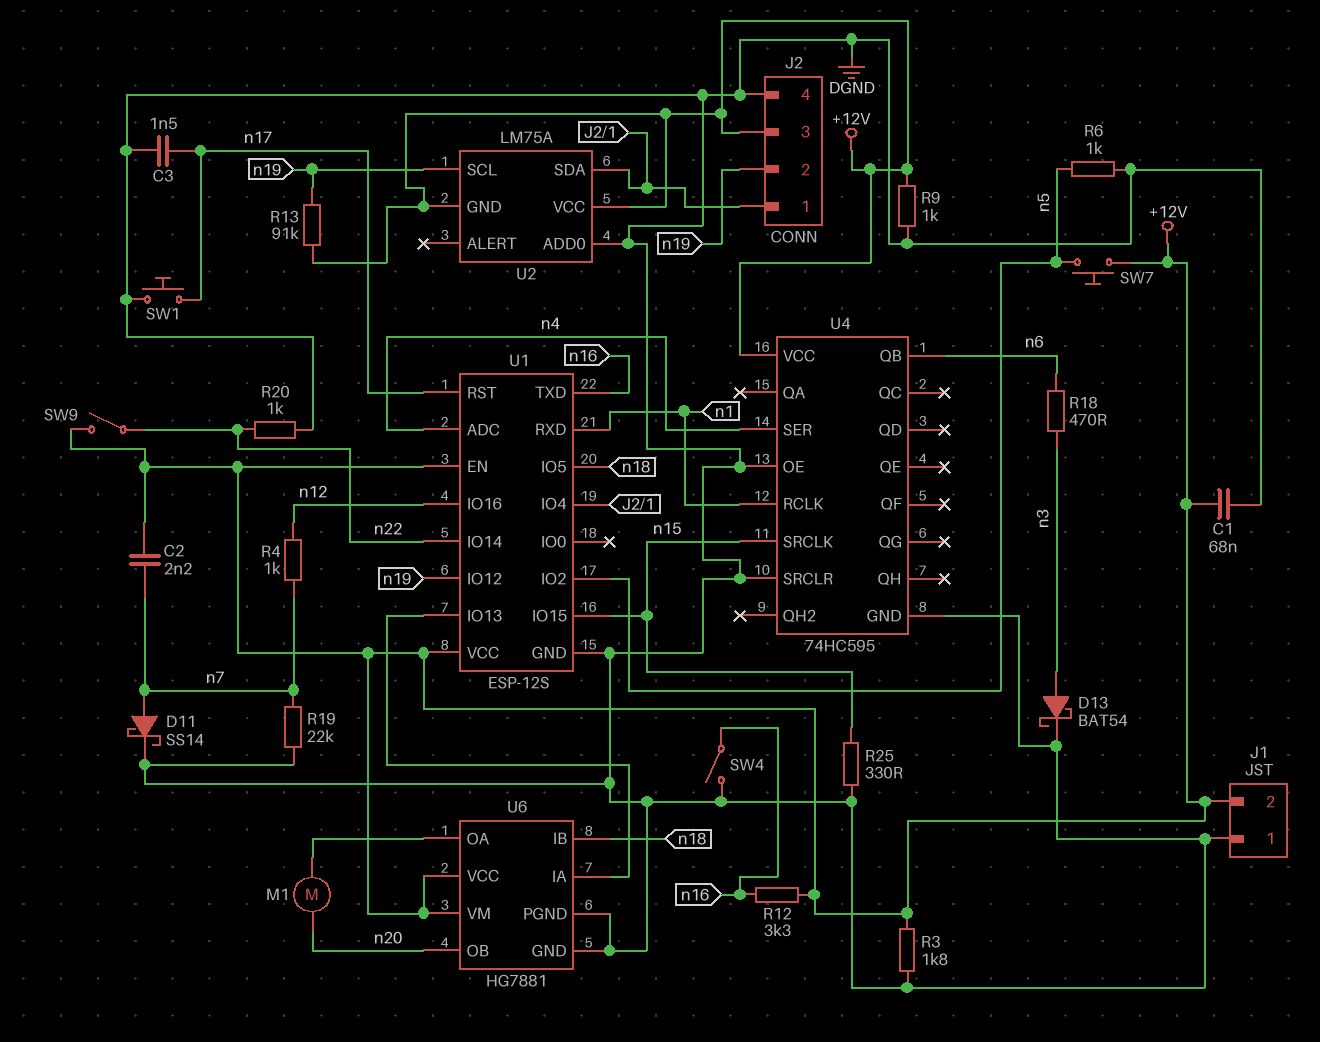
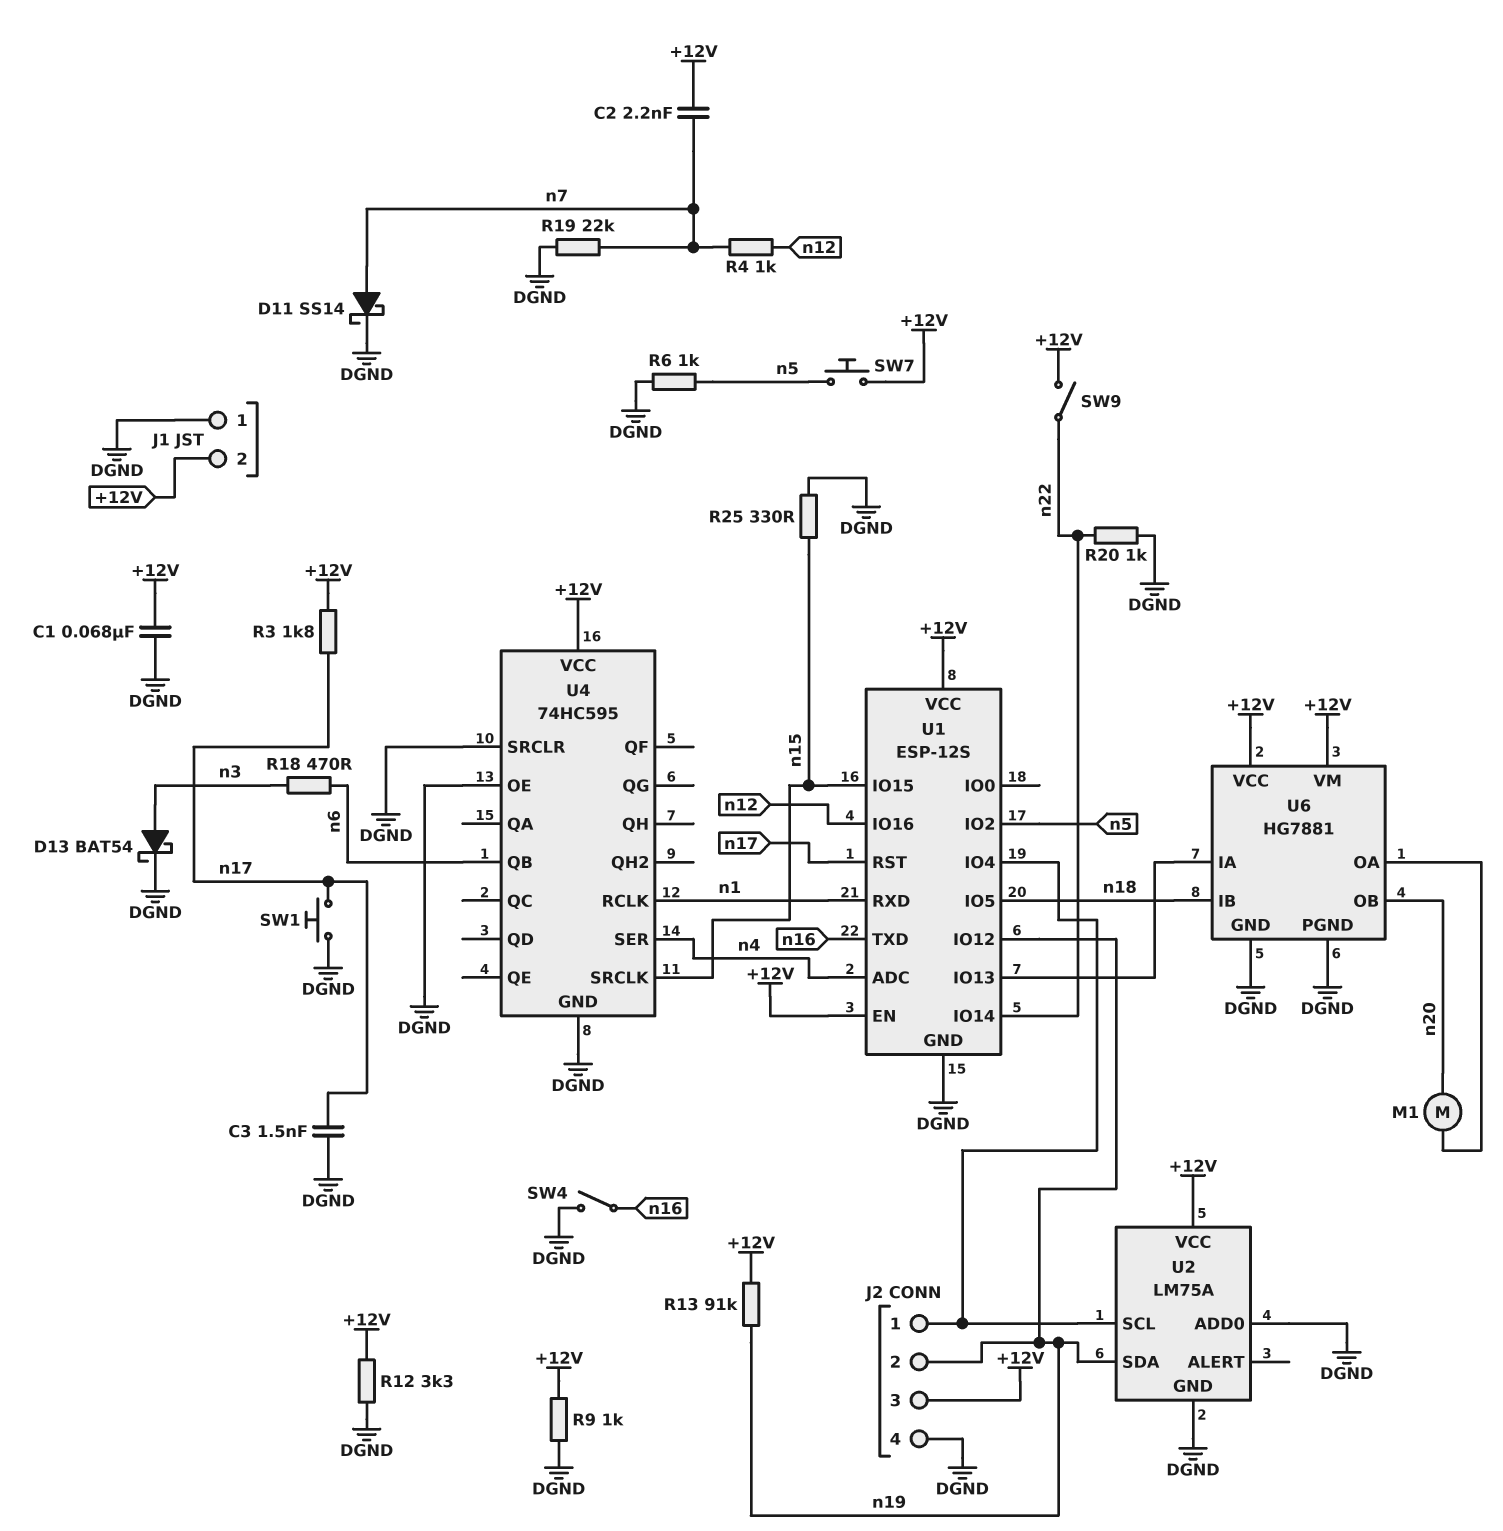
R3: 1.8k (+12V, DGND) -> 1.8k (+12V, n17)
R12: 3.3k (+12V, n16) -> 3.3k (+12V, DGND)
U2 pin GND: +12V -> DGND
U2 pin SCL: n19 -> J2/1
U2 pin SDA: J2/1 -> n19

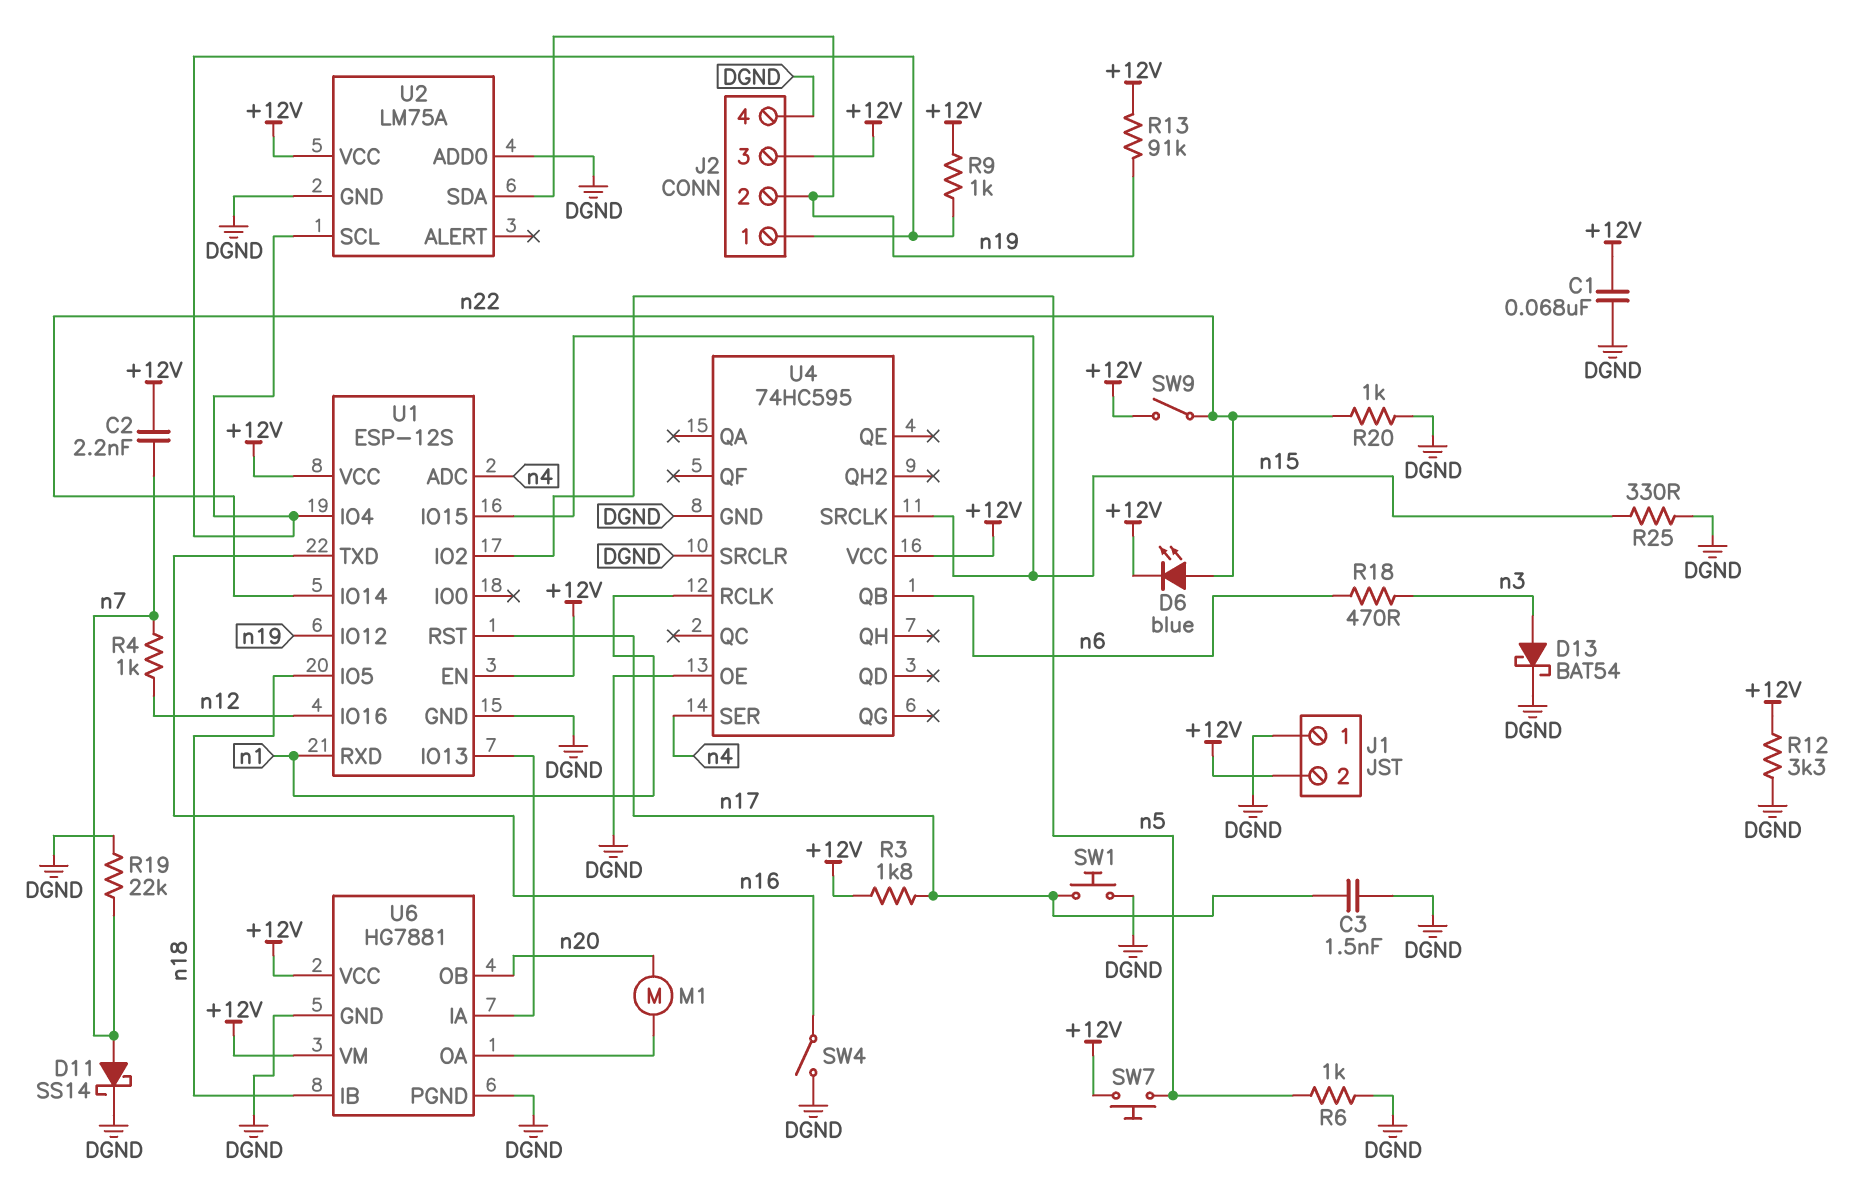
D6: none -> LED blue (A n22, K +12V)
R9: 1k (+12V, DGND) -> 1k (+12V, J2/1)

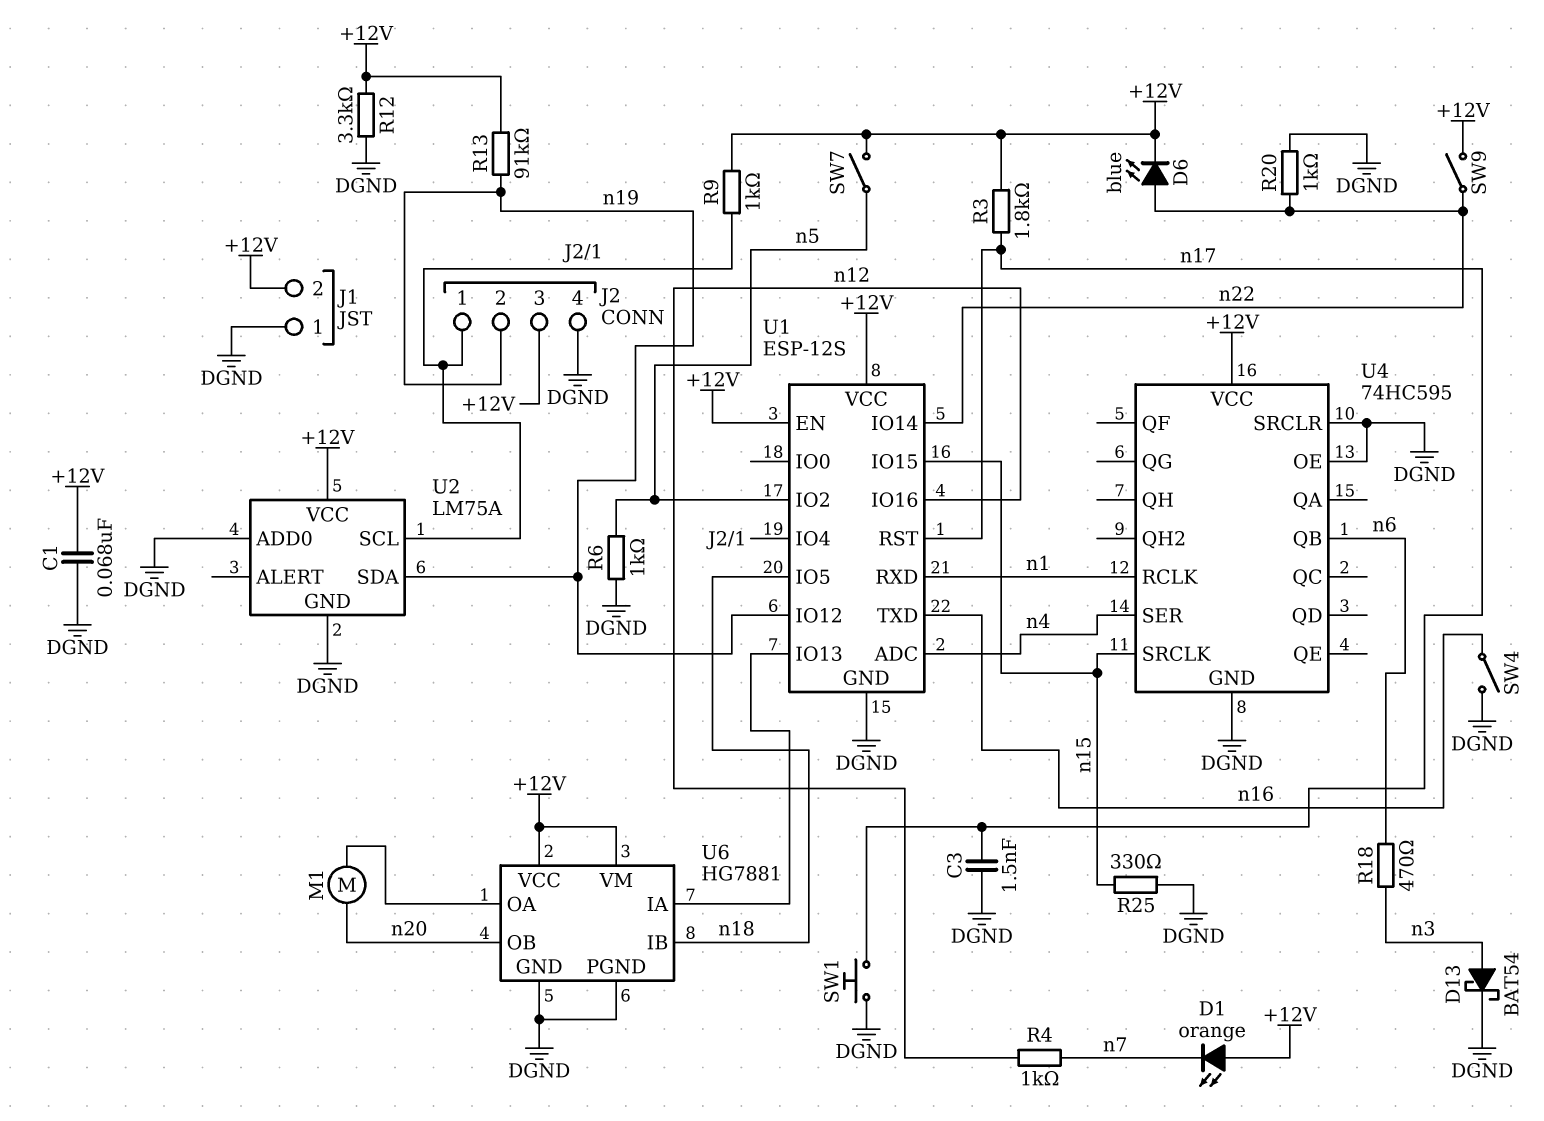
C2: 2.2nF (+12V, n7) -> none
D1: none -> LED orange (A +12V, K n7)
D11: schottky SS14 (A n7, K DGND) -> none
R19: 22k (DGND, n7) -> none
SW7: button (+12V, n5) -> switch (+12V, n5)

